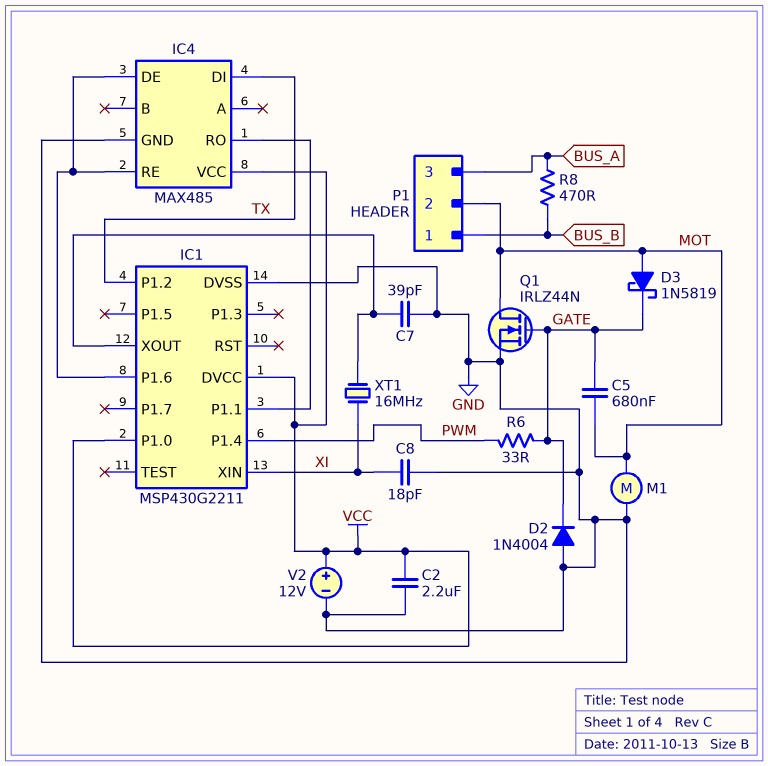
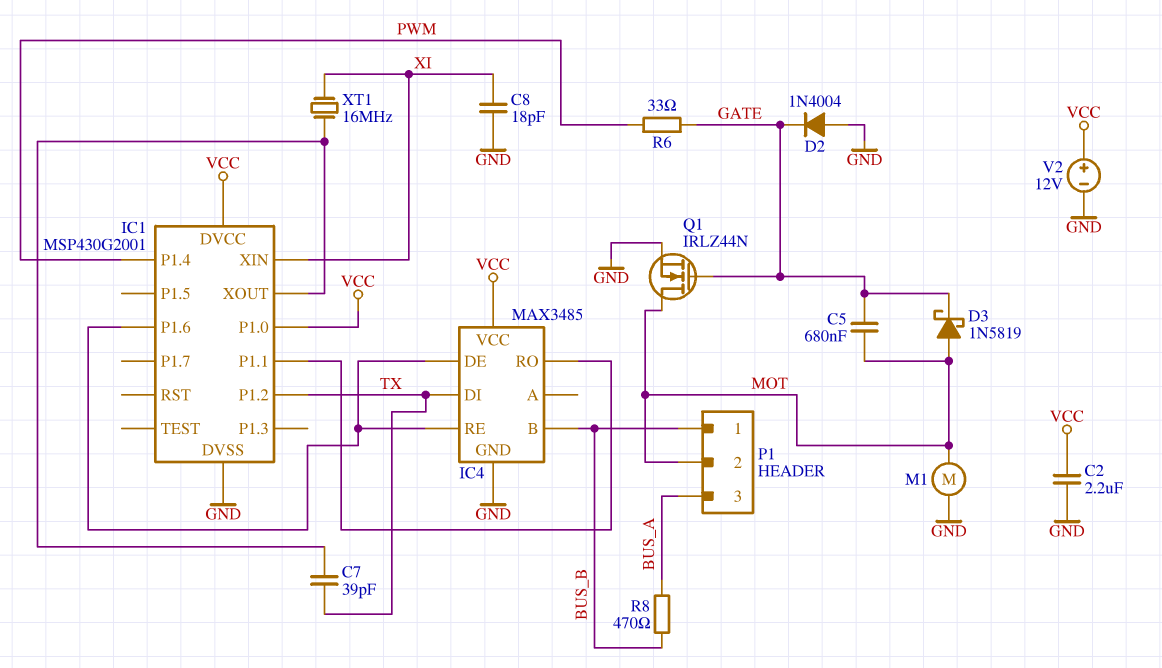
C7: 39pF (GND, IC1/XOUT) -> 39pF (IC1/XOUT, TX)
IC1: MSP430G2211 -> MSP430G2001
IC4: MAX485 -> MAX3485
IC4 pin B: none -> BUS_B

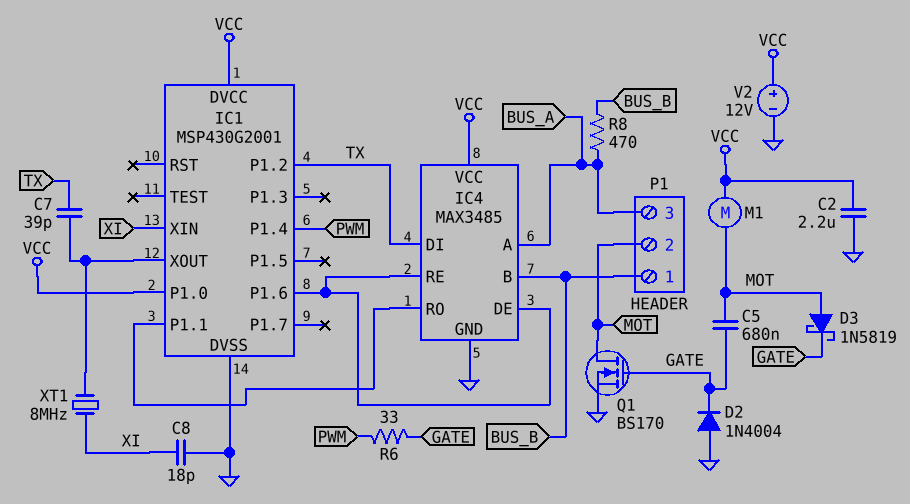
IC4 pin A: none -> BUS_A
M1: motor (GND, MOT) -> motor (MOT, VCC)
Q1: NMOS IRLZ44N (G GATE, D MOT, S GND) -> NMOS BS170 (G GATE, D MOT, S GND)
XT1: 16MHz (IC1/XOUT, XI) -> 8MHz (IC1/XOUT, XI)

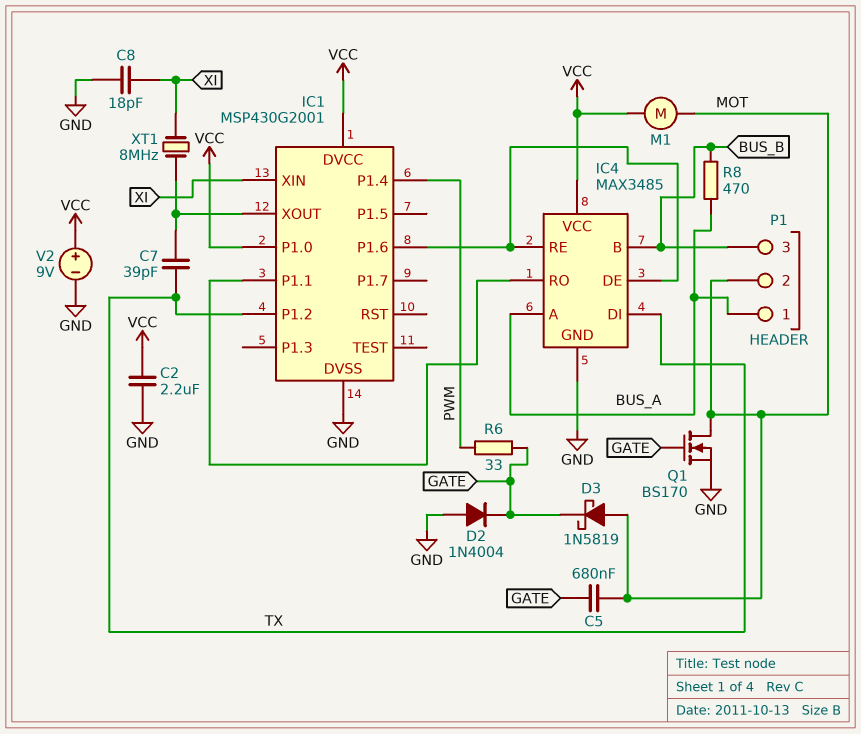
P1 pin 1: BUS_B -> BUS_A
P1 pin 3: BUS_A -> BUS_B
V2: 12V (plus VCC, minus GND) -> 9V (plus VCC, minus GND)

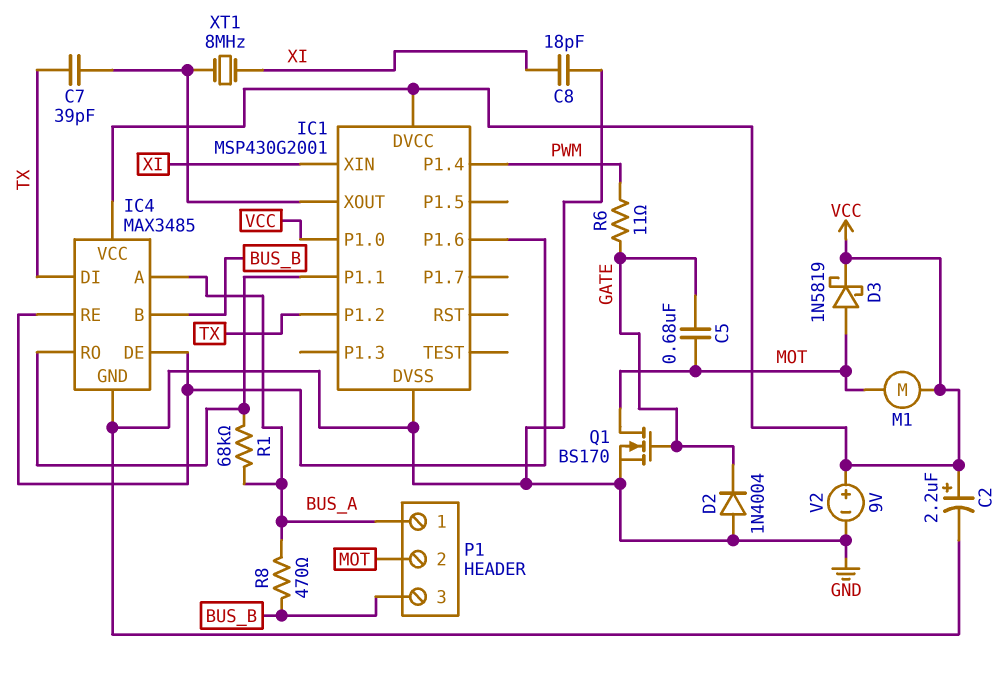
C2: 2.2uF (GND, VCC) -> 2.2uF (plus VCC, minus GND)
D3: schottky 1N5819 (A MOT, K GATE) -> schottky 1N5819 (A MOT, K VCC)
R1: none -> 68k (BUS_A, IC1/P1.1)
R6: 33 (GATE, PWM) -> 11 (GATE, PWM)

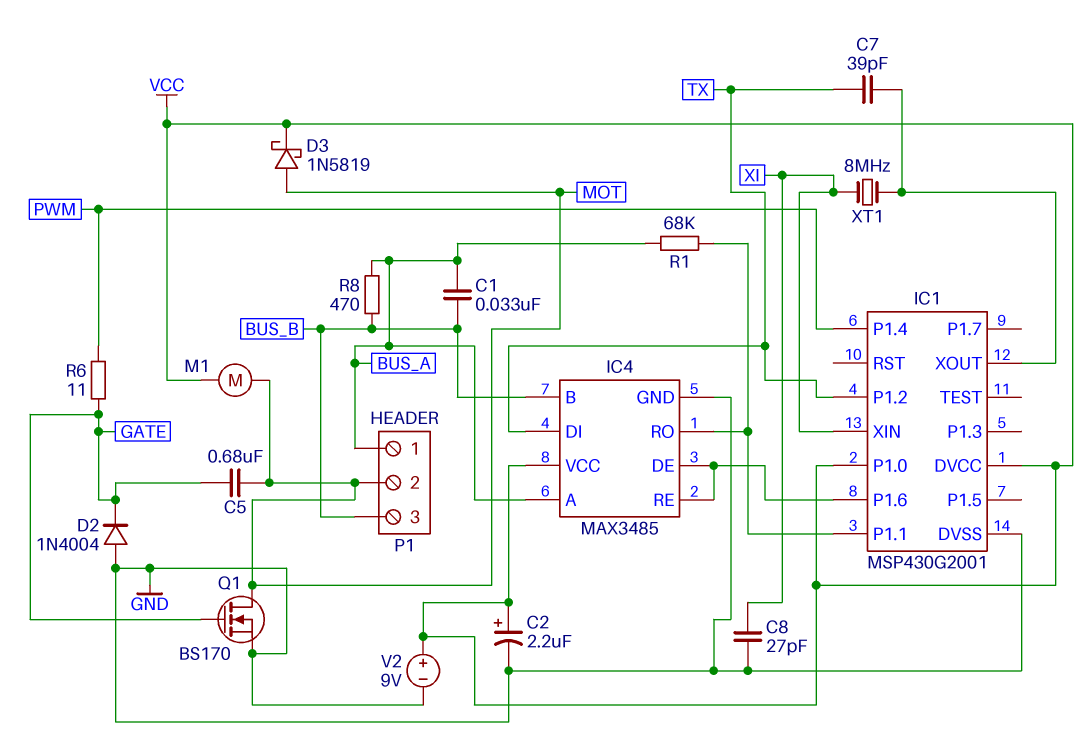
C1: none -> 33nF (BUS_A, BUS_B)
C8: 18pF (GND, XI) -> 27pF (GND, XI)

